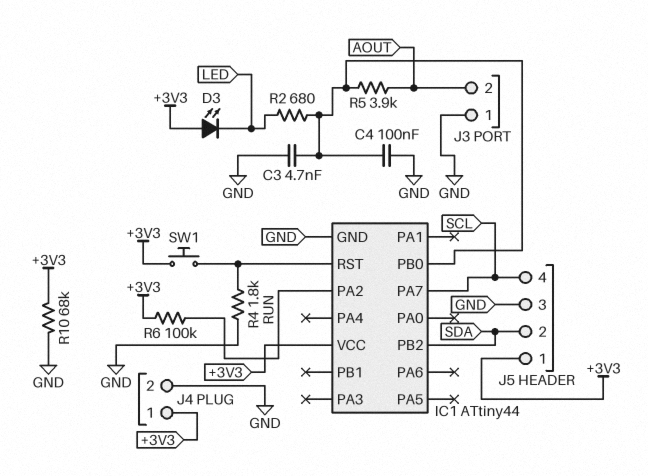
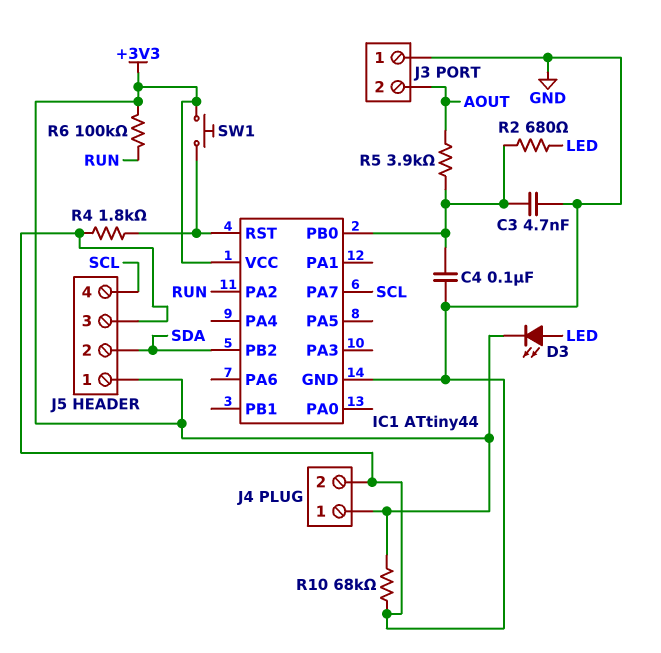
D3: LED (A +3V3, K LED) -> LED (A LED, K +3V3)

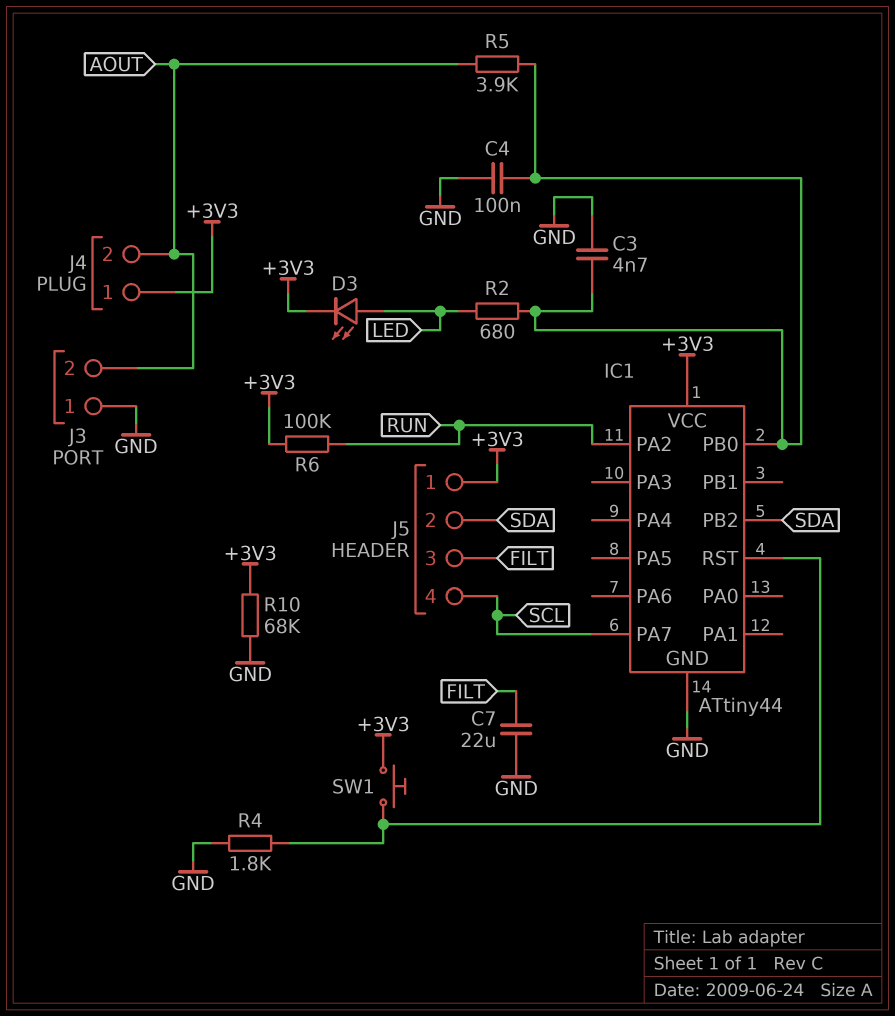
C7: none -> 22uF (FILT, GND)
J4 pin 2: GND -> AOUT
J5 pin 3: GND -> FILT

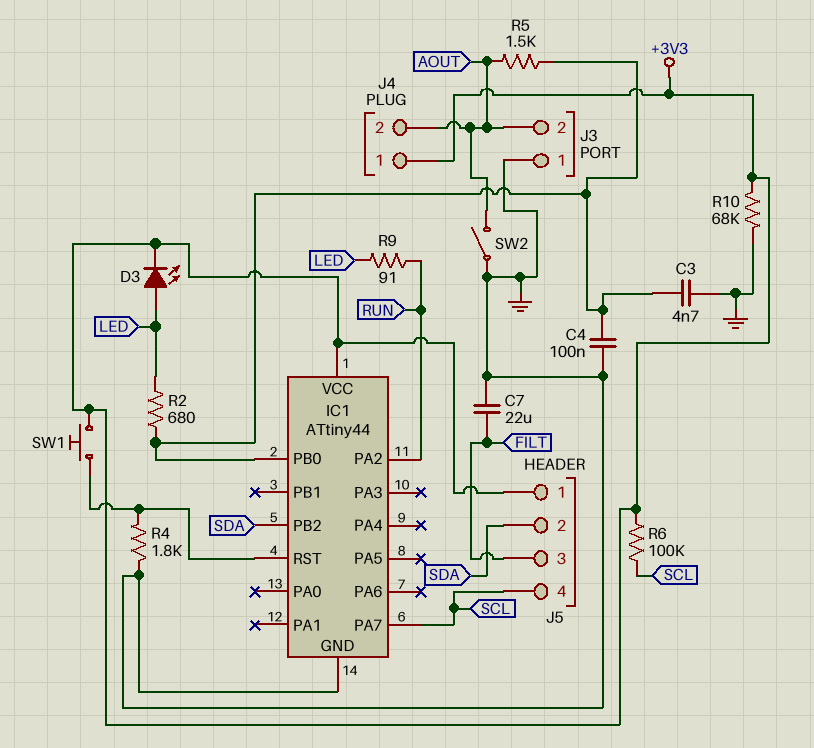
R5: 3.9k (AOUT, IC1/PB0) -> 1.5k (AOUT, IC1/PB0)
R6: 100k (+3V3, RUN) -> 100k (+3V3, SCL)
R9: none -> 91 (LED, RUN)
SW2: none -> switch (AOUT, GND)

